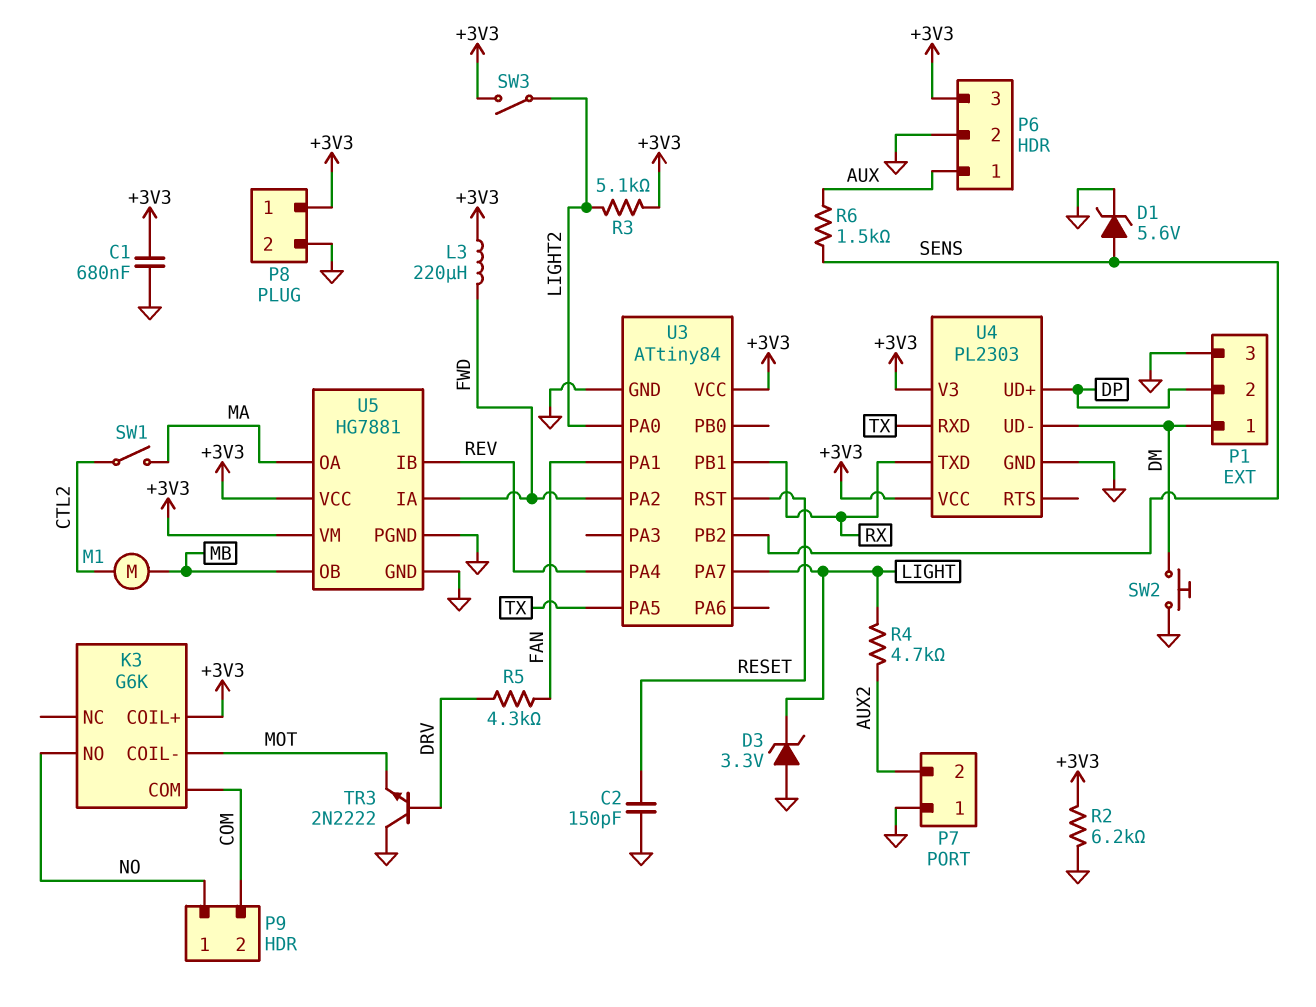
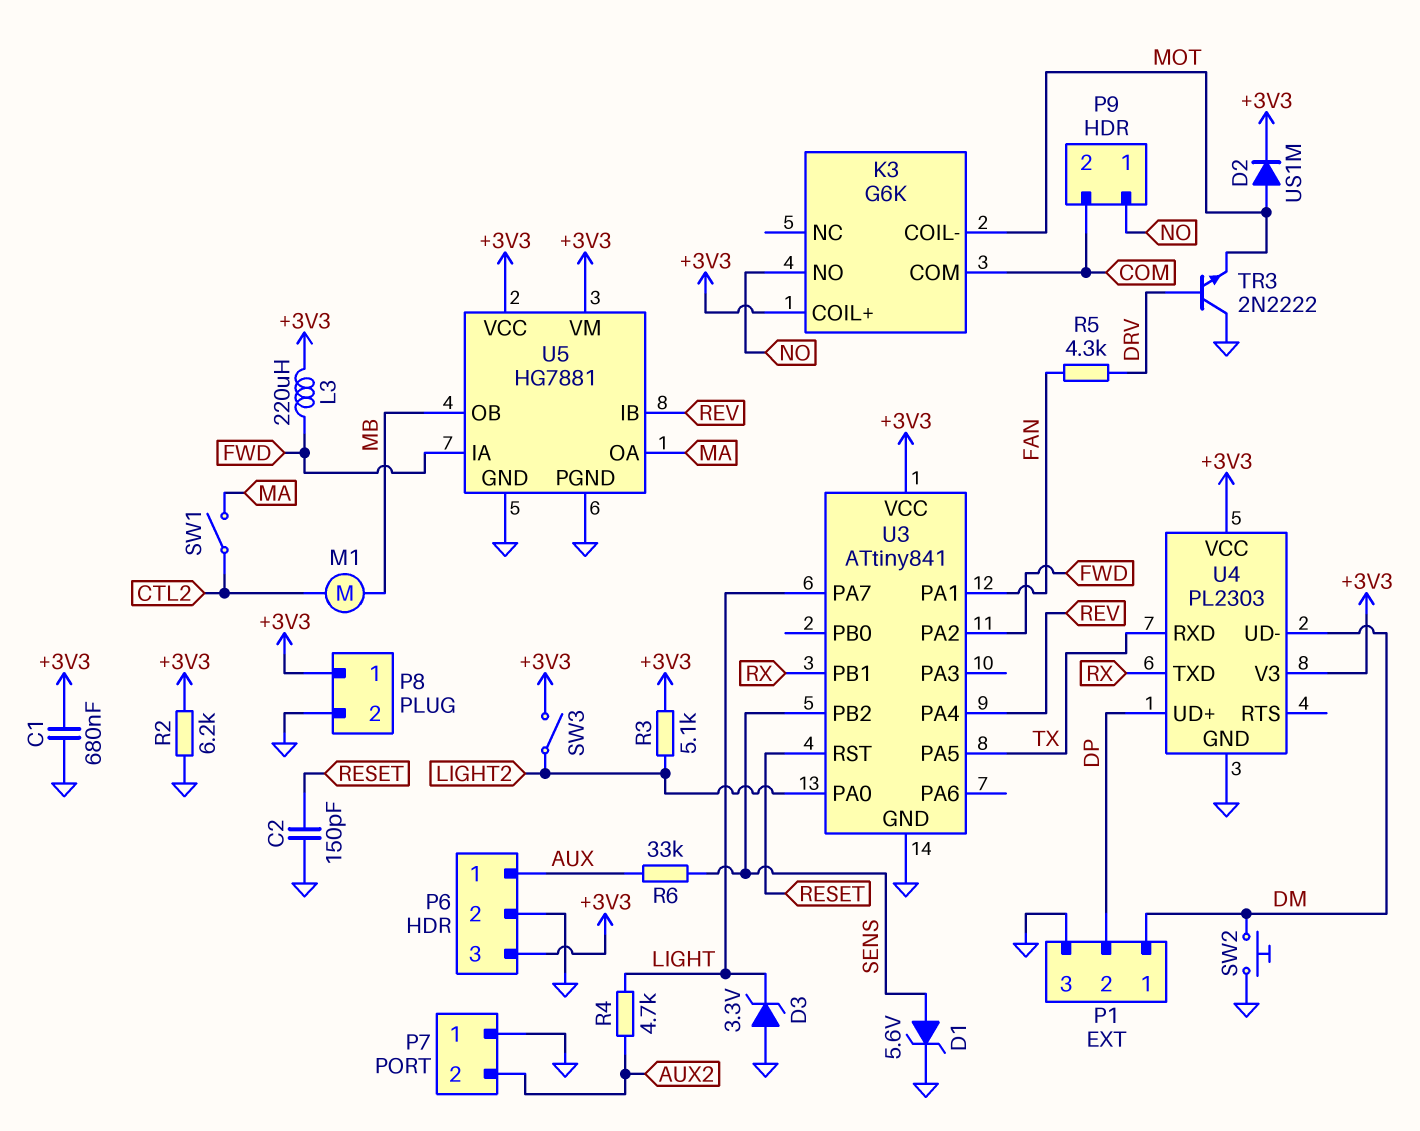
D2: none -> diode US1M (A MOT, K +3V3)
R6: 1.5k (AUX, SENS) -> 33k (AUX, SENS)
U3: ATtiny84 -> ATtiny841

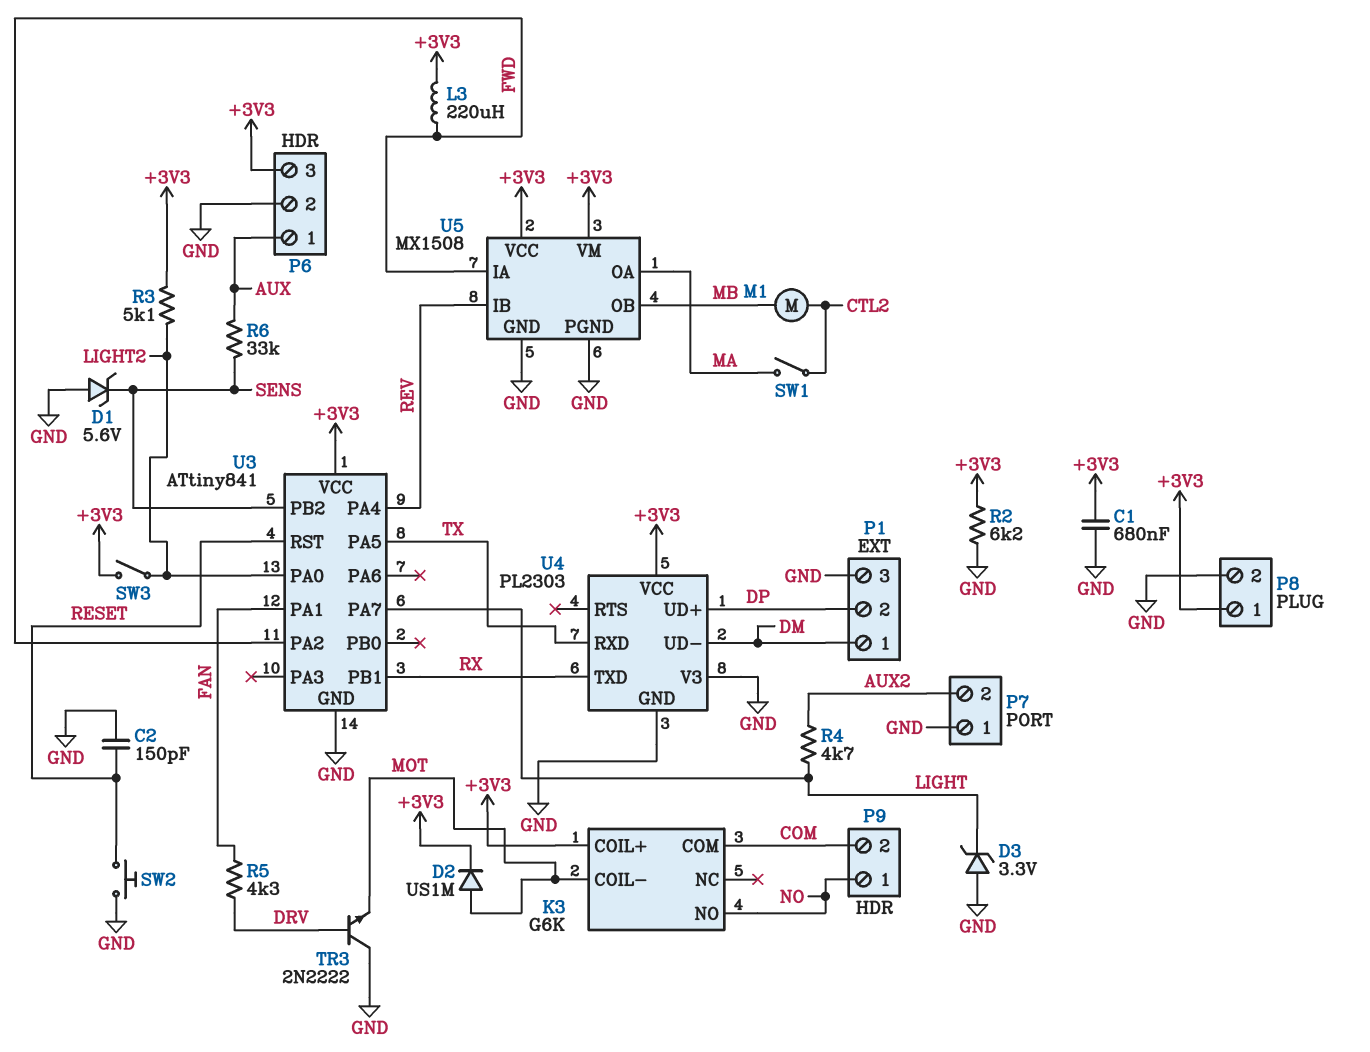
D1: zener 5.6V (A SENS, K GND) -> zener 5.6V (A GND, K SENS)
SW2: button (DM, GND) -> button (GND, RESET)
U4 pin V3: +3V3 -> GND
U5: HG7881 -> MX1508

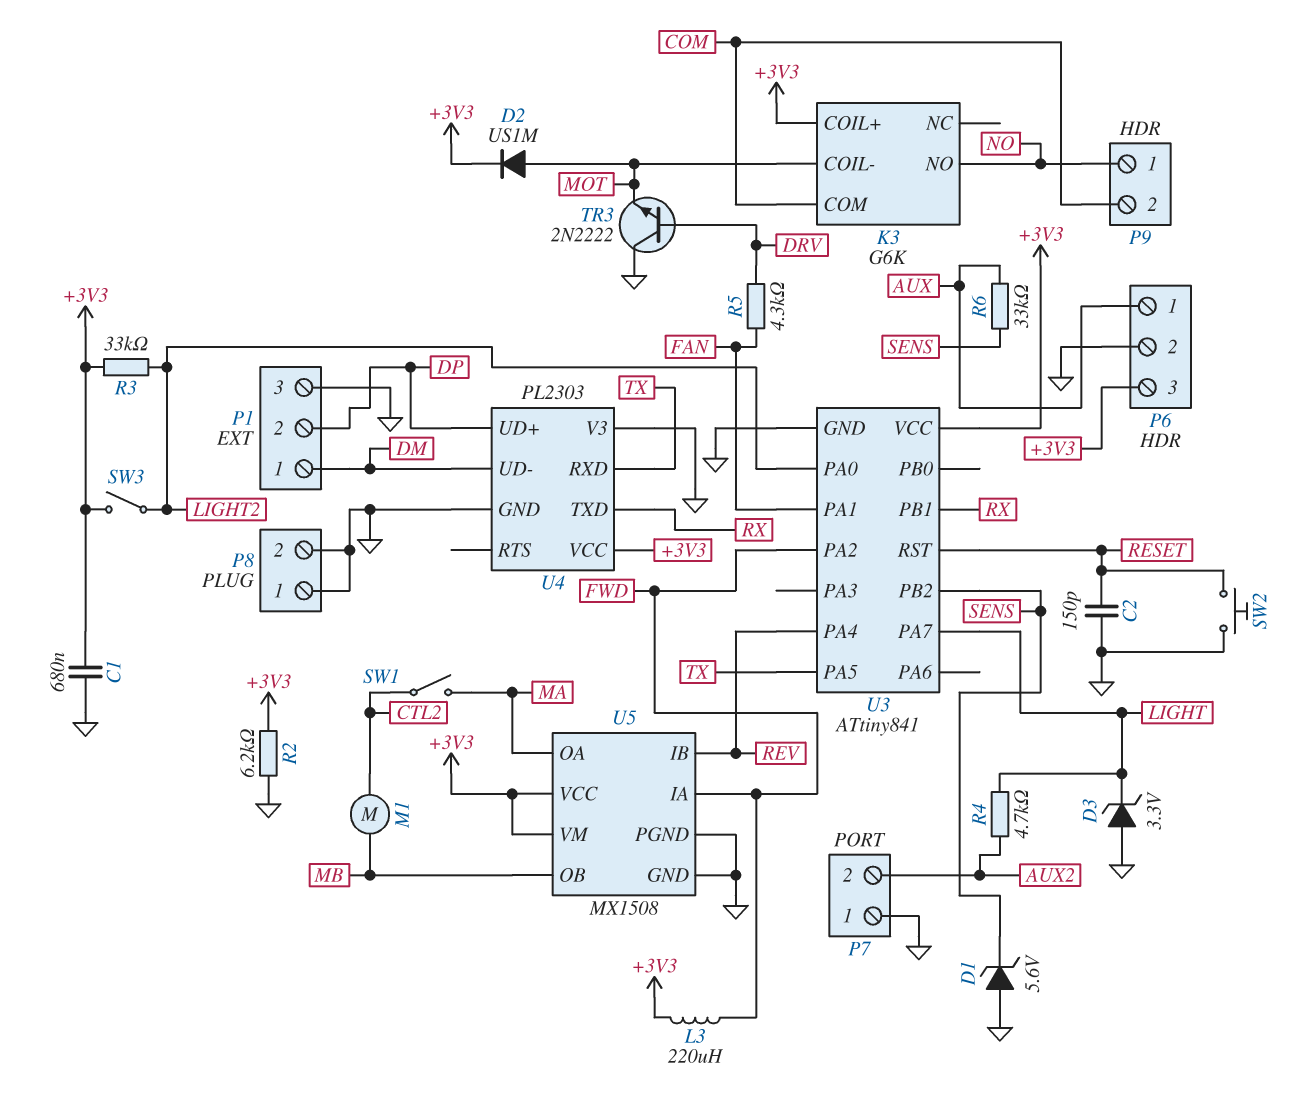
P8 pin 1: +3V3 -> GND
R3: 5.1k (+3V3, LIGHT2) -> 33k (+3V3, LIGHT2)

